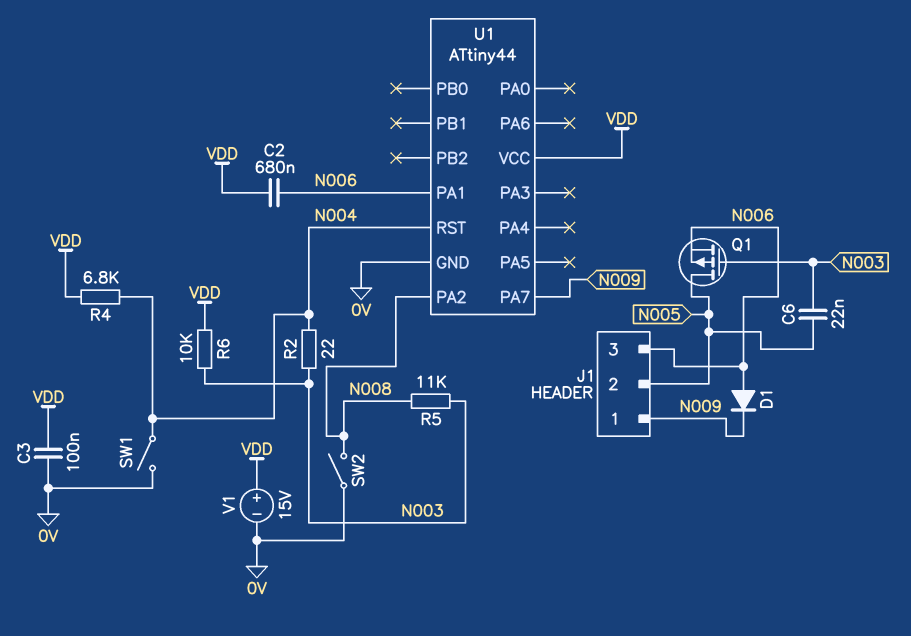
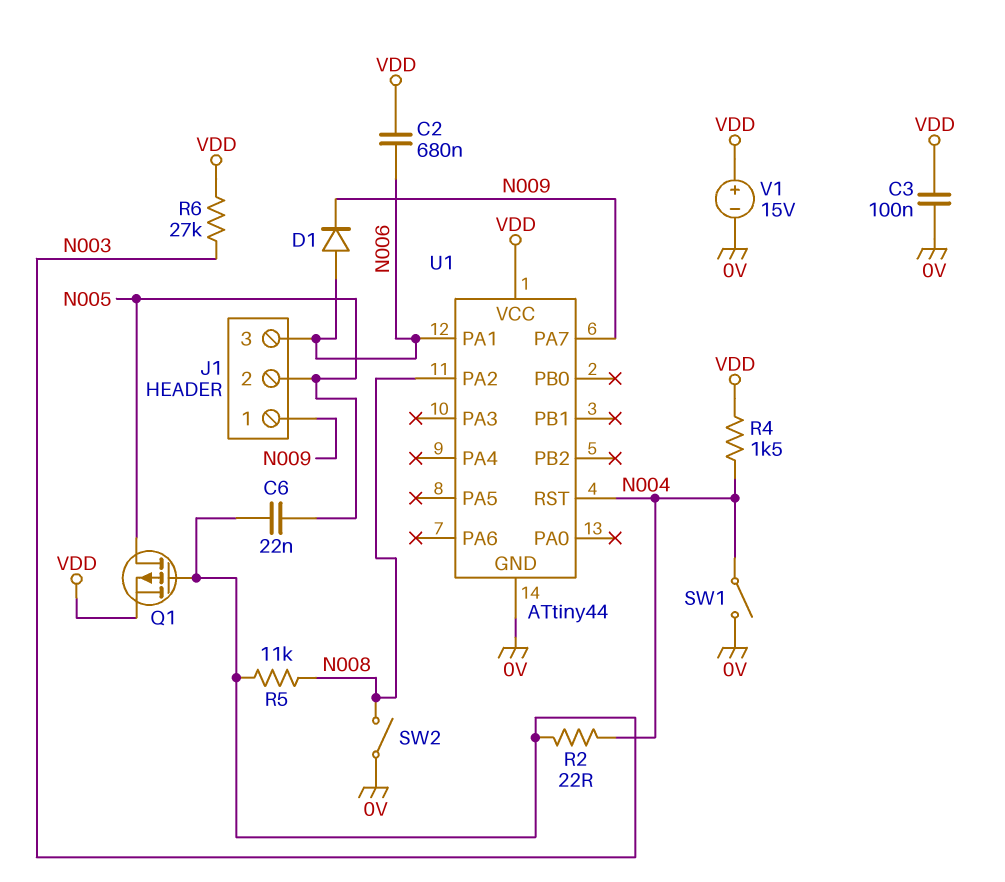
Q1: PMOS (G N003, D N005, S N006) -> PMOS (G N003, D N005, S VDD)
R4: 6.8k (N004, VDD) -> 1.5k (N004, VDD)
R6: 10k (N003, VDD) -> 27k (N003, VDD)

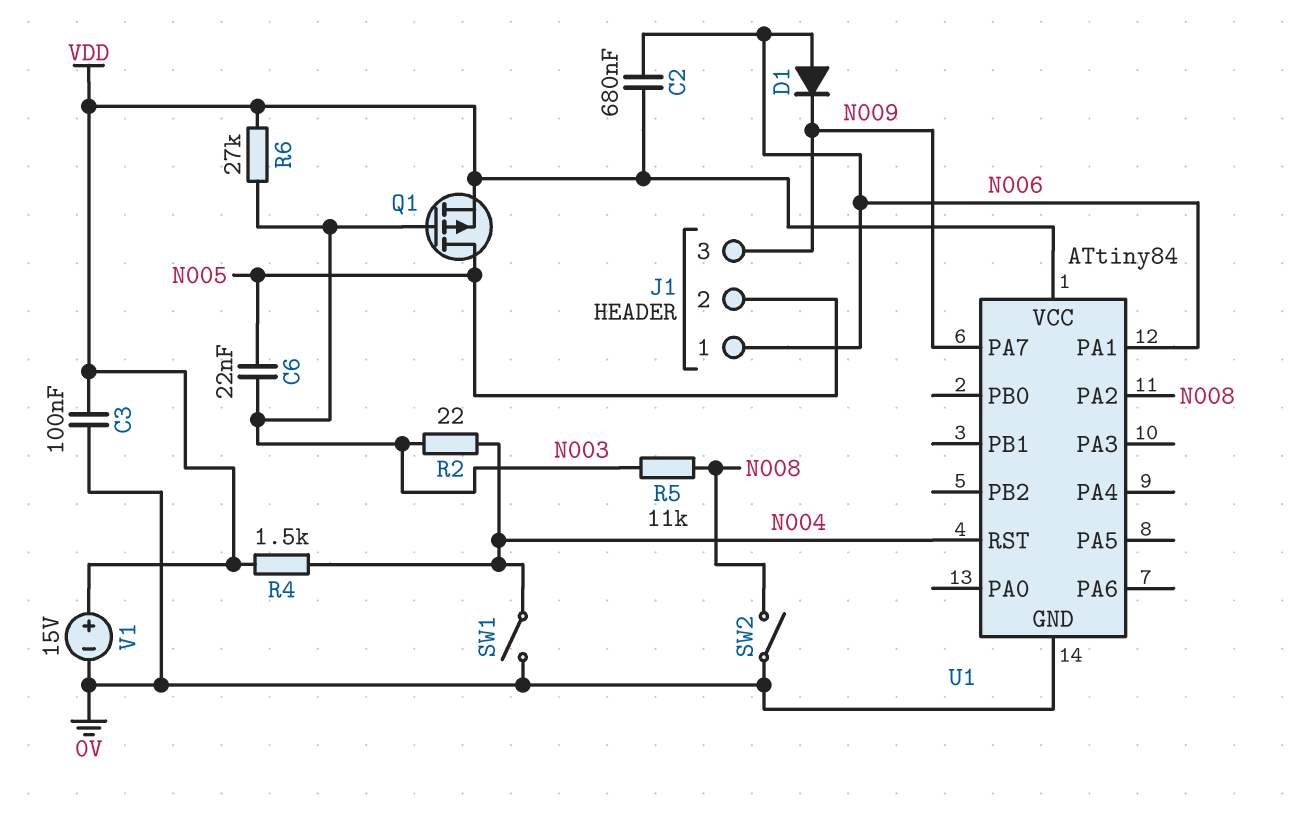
J1 pin 1: N009 -> N006
J1 pin 3: N006 -> N009
U1: ATtiny44 -> ATtiny84

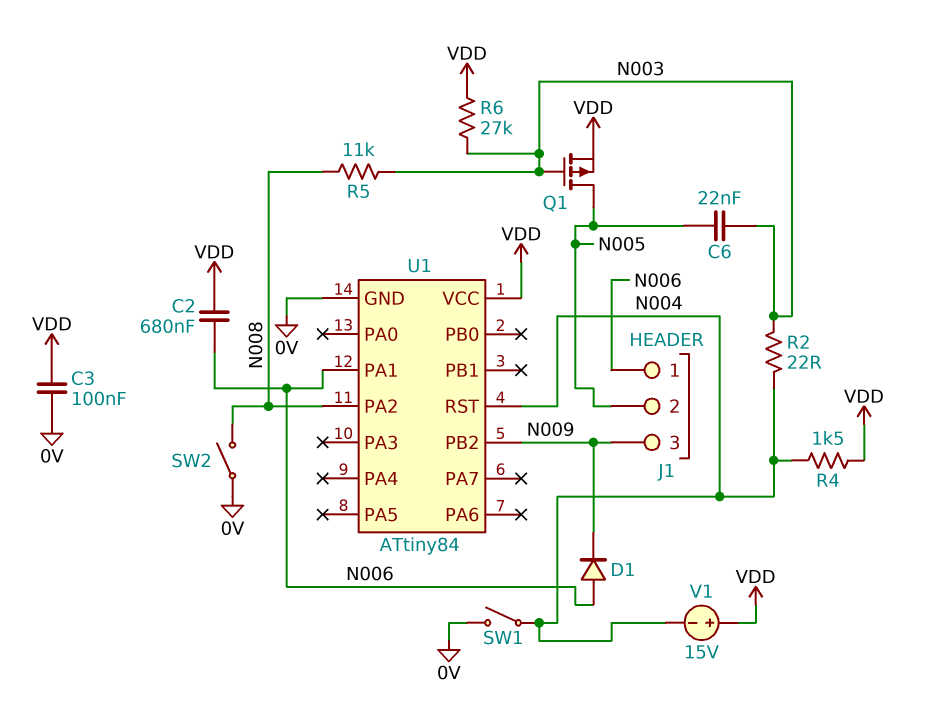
U1 pin PA7: N009 -> none
U1 pin PB2: none -> N009
V1: 15V (plus VDD, minus 0V) -> 15V (plus VDD, minus N004)

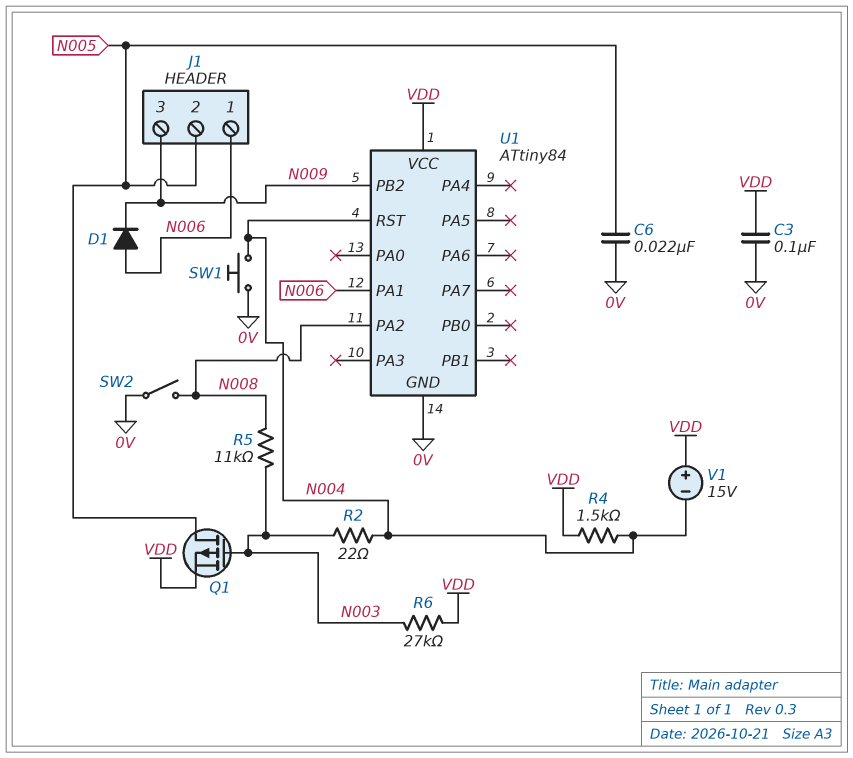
C2: 680nF (N006, VDD) -> none
C6: 22nF (N003, N005) -> 22nF (0V, N005)
SW1: switch (0V, N004) -> button (0V, N004)

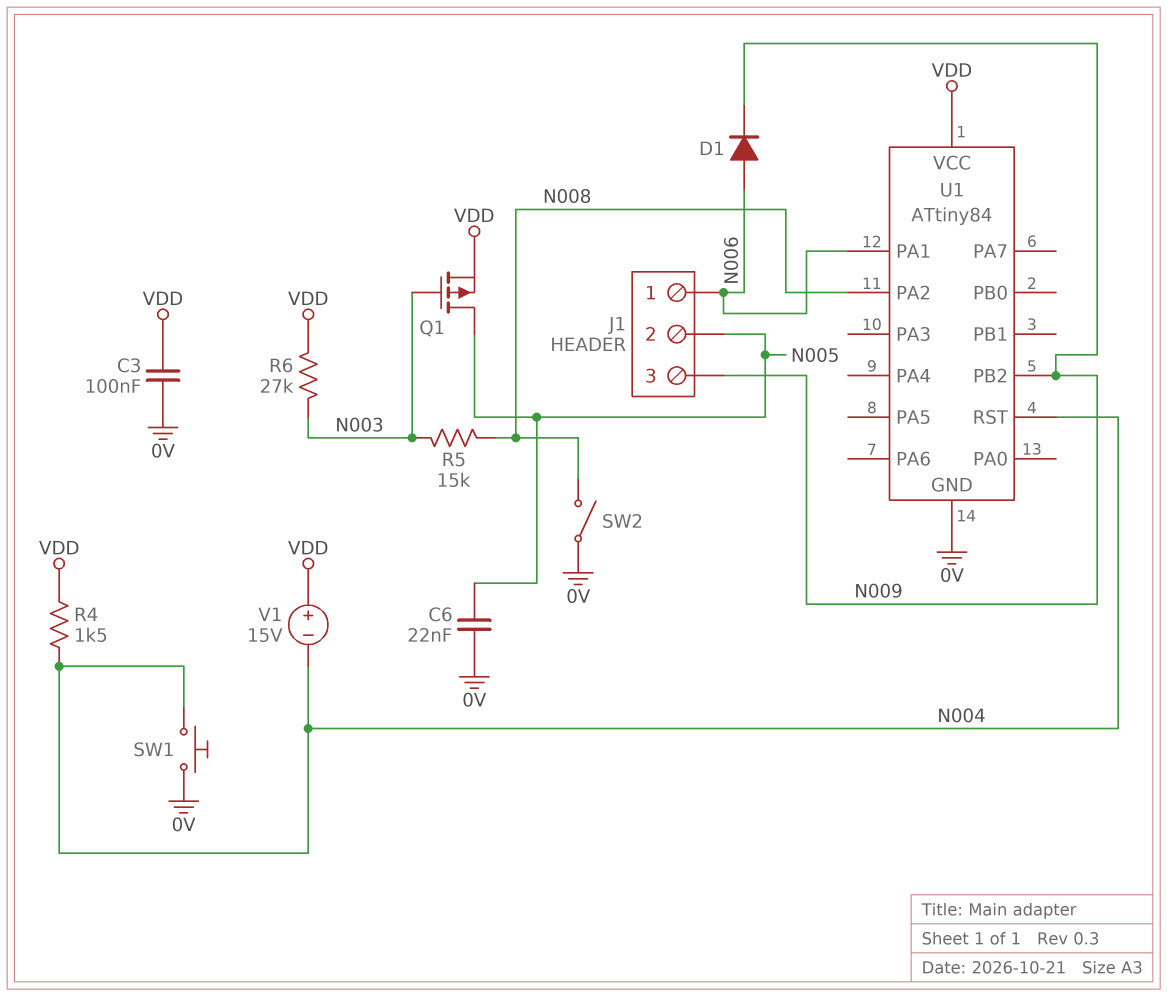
R2: 22 (N003, N004) -> none
R5: 11k (N003, N008) -> 15k (N003, N008)

